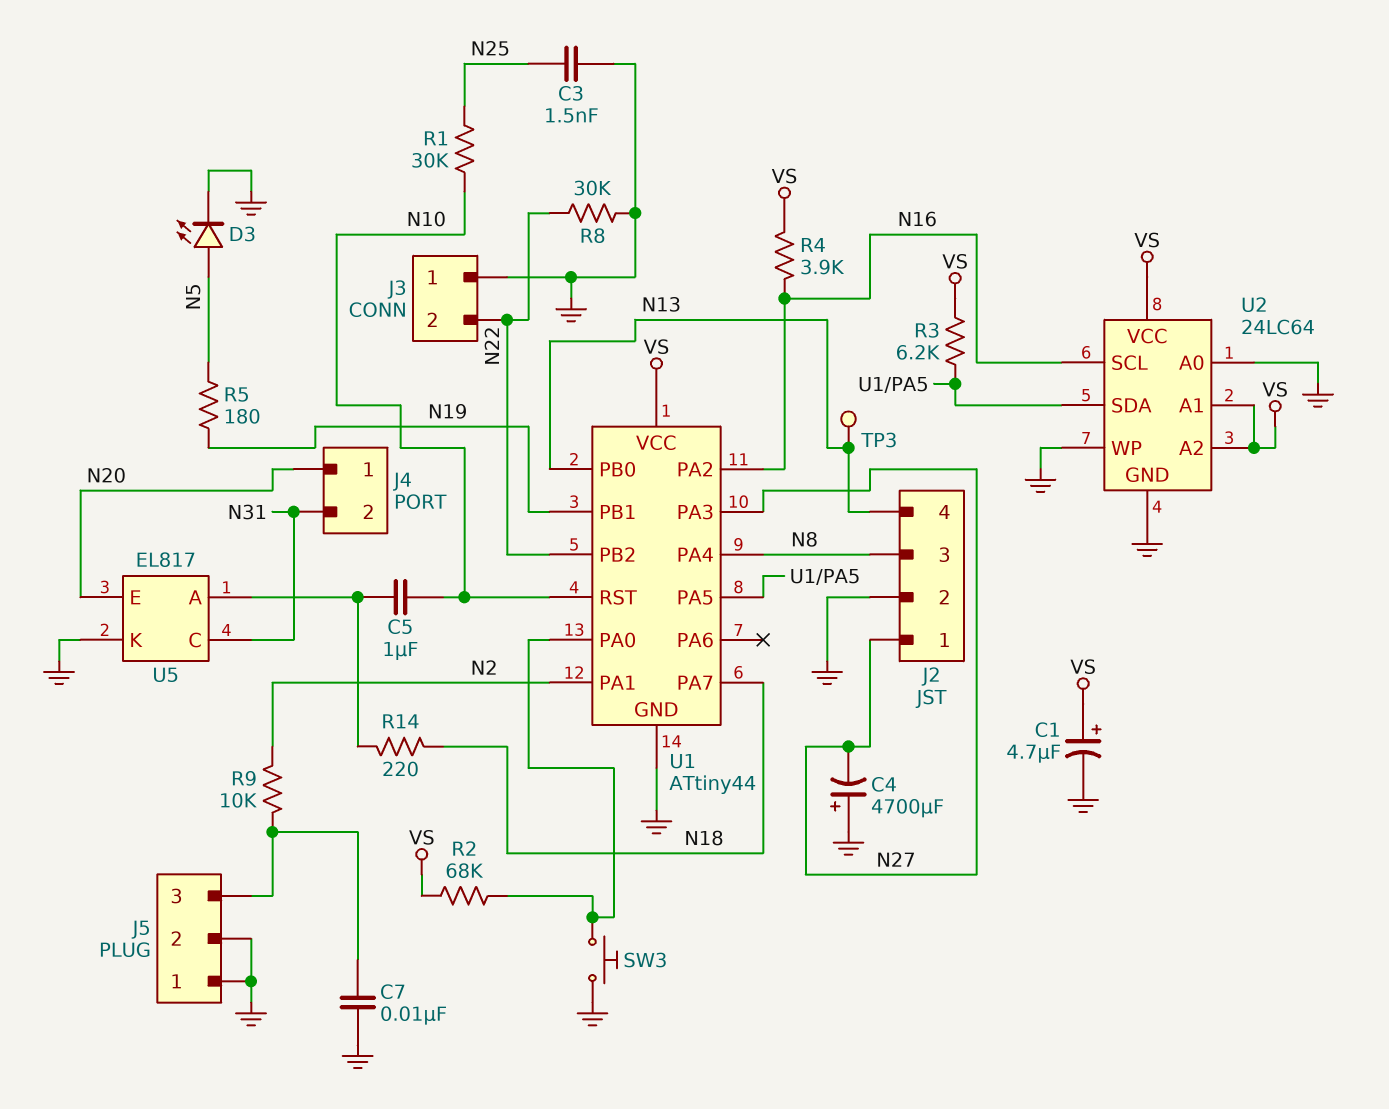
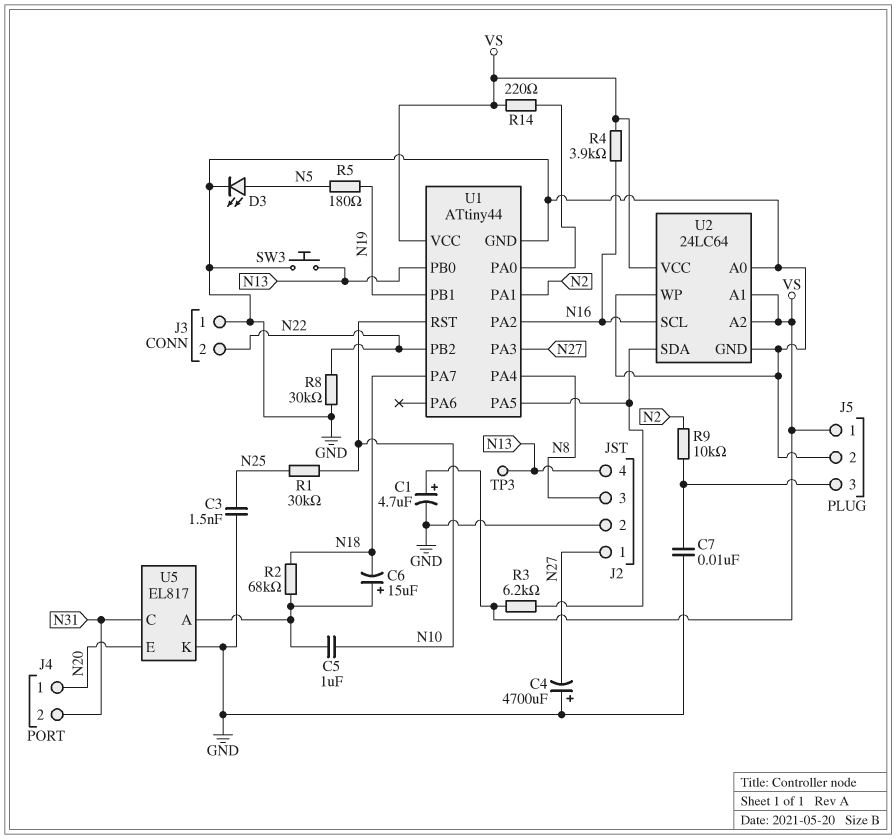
C6: none -> 15uF (plus U5/A, minus N18)
J5 pin 1: GND -> VS
R2: 68k (U1/PA0, VS) -> 68k (N18, U5/A)
R14: 220 (N18, U5/A) -> 220 (U1/PA0, VS)
SW3: button (GND, U1/PA0) -> button (GND, N13)

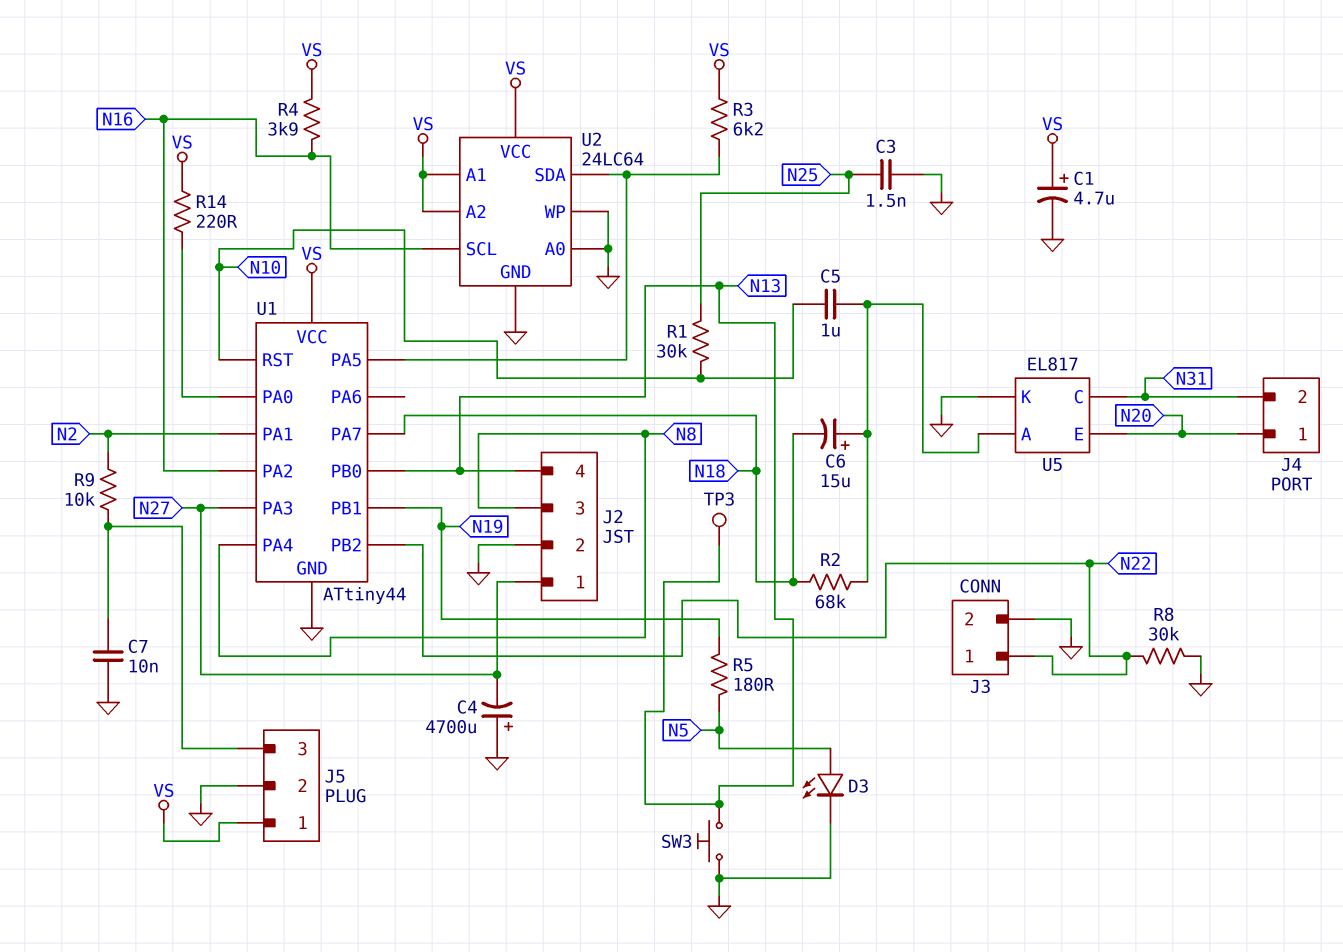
J3 pin 1: GND -> N22
J3 pin 2: N22 -> GND

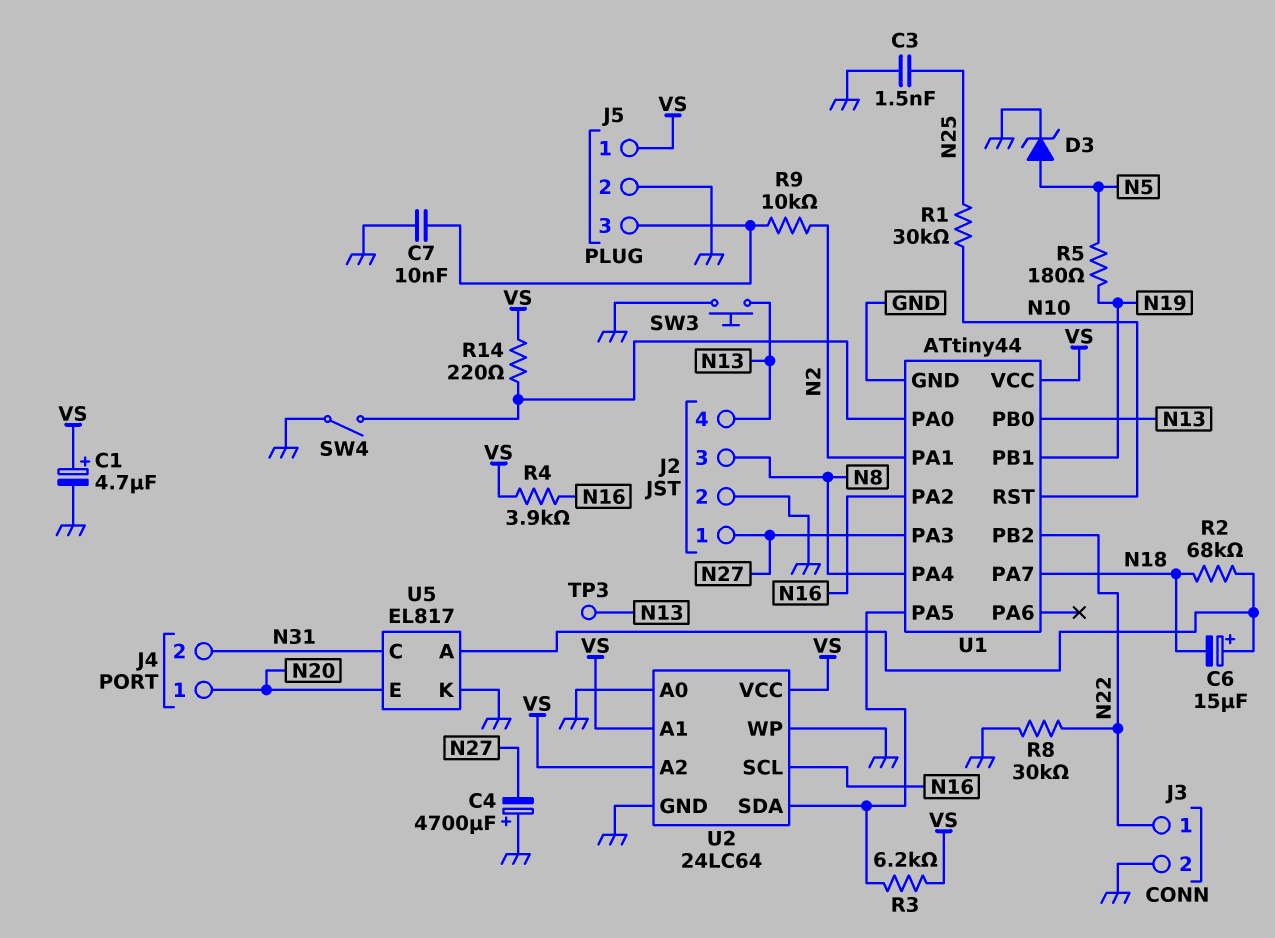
C5: 1uF (N10, U5/A) -> none
D3: LED (A N5, K GND) -> zener (A N5, K GND)
SW4: none -> switch (GND, U1/PA0)

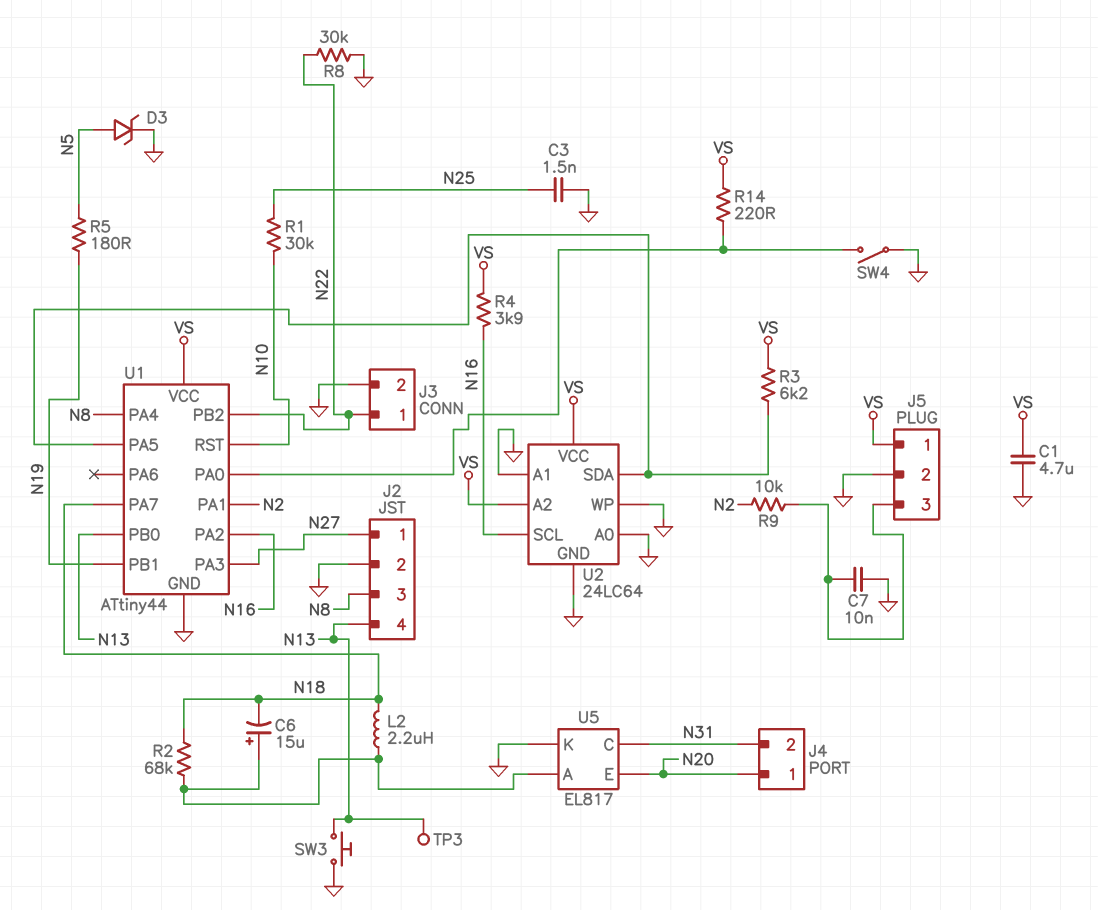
C1: 4.7uF (plus VS, minus GND) -> 4.7uF (GND, VS)
C4: 4700uF (plus GND, minus N27) -> none
L2: none -> 2.2uH (N18, U5/A)
U2 pin A1: VS -> GND

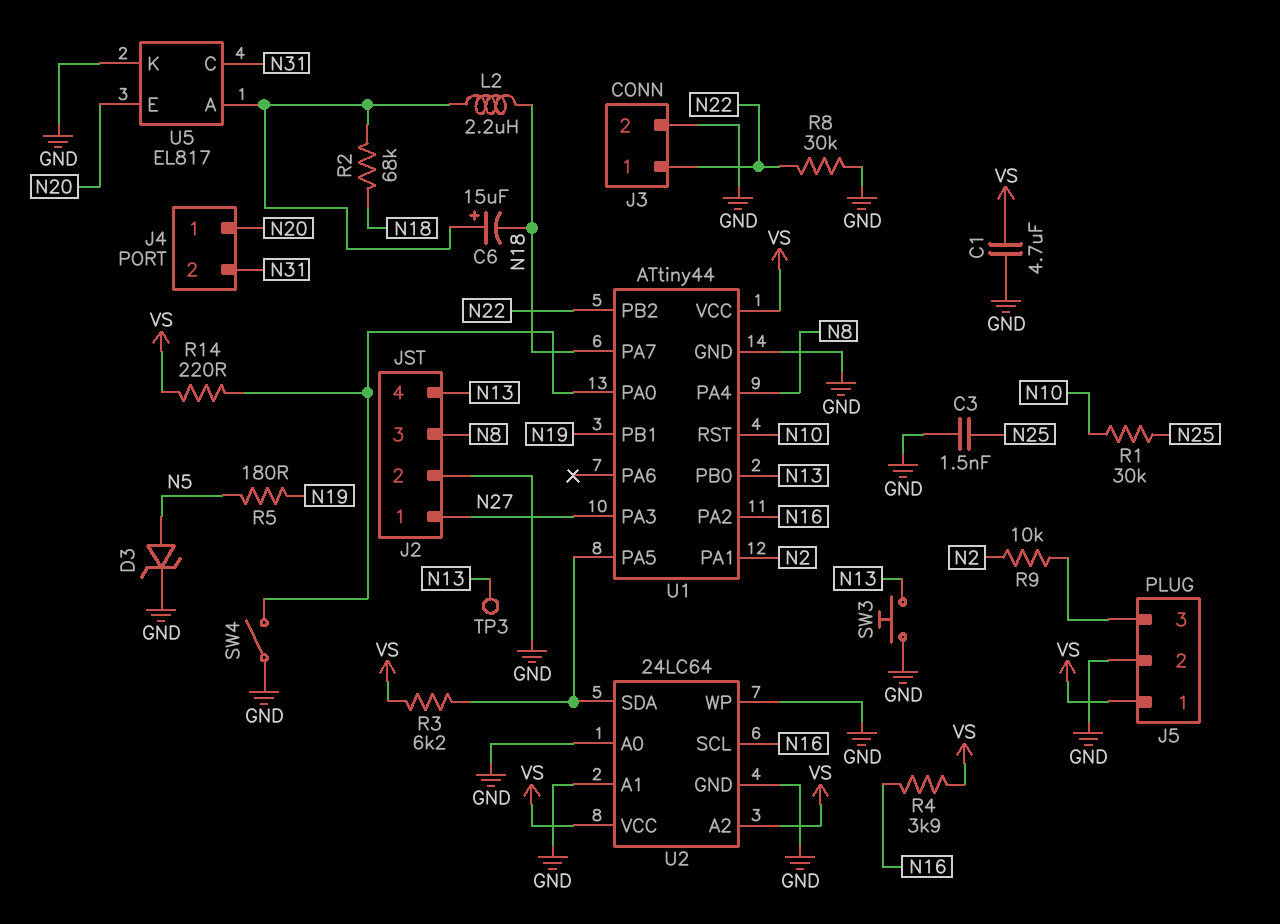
C7: 10nF (GND, J5/3) -> none

